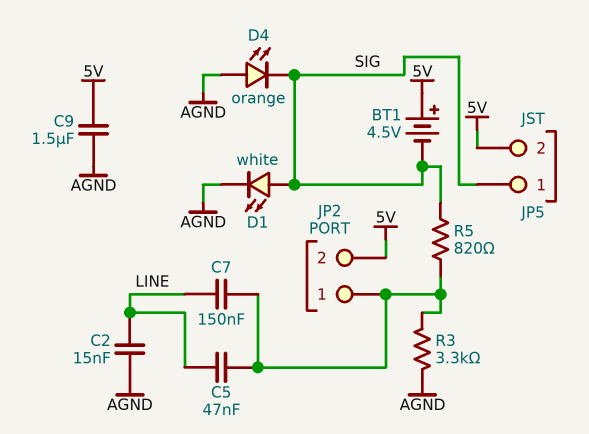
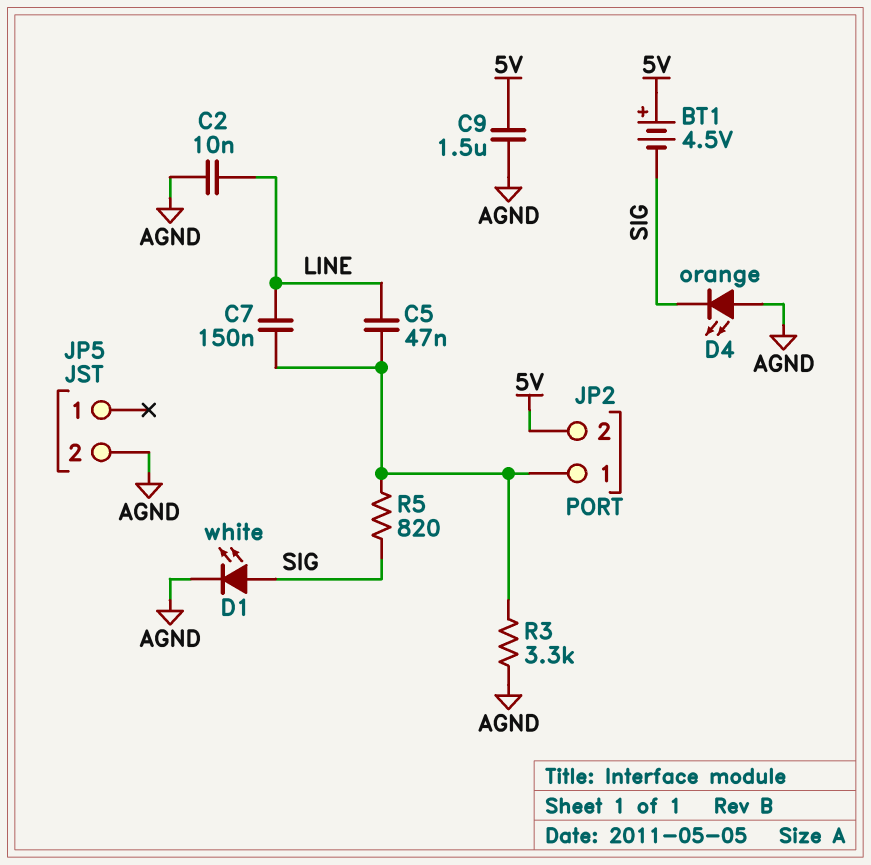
C2: 15nF (AGND, LINE) -> 10nF (AGND, LINE)
JP5 pin 1: SIG -> none
JP5 pin 2: 5V -> AGND

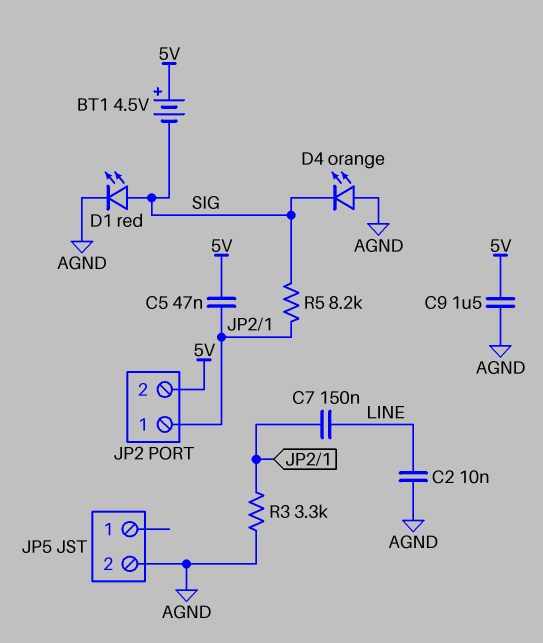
C5: 47nF (JP2/1, LINE) -> 47nF (5V, JP2/1)
D1: LED white (A SIG, K AGND) -> LED red (A SIG, K AGND)
R5: 820 (JP2/1, SIG) -> 8.2k (JP2/1, SIG)

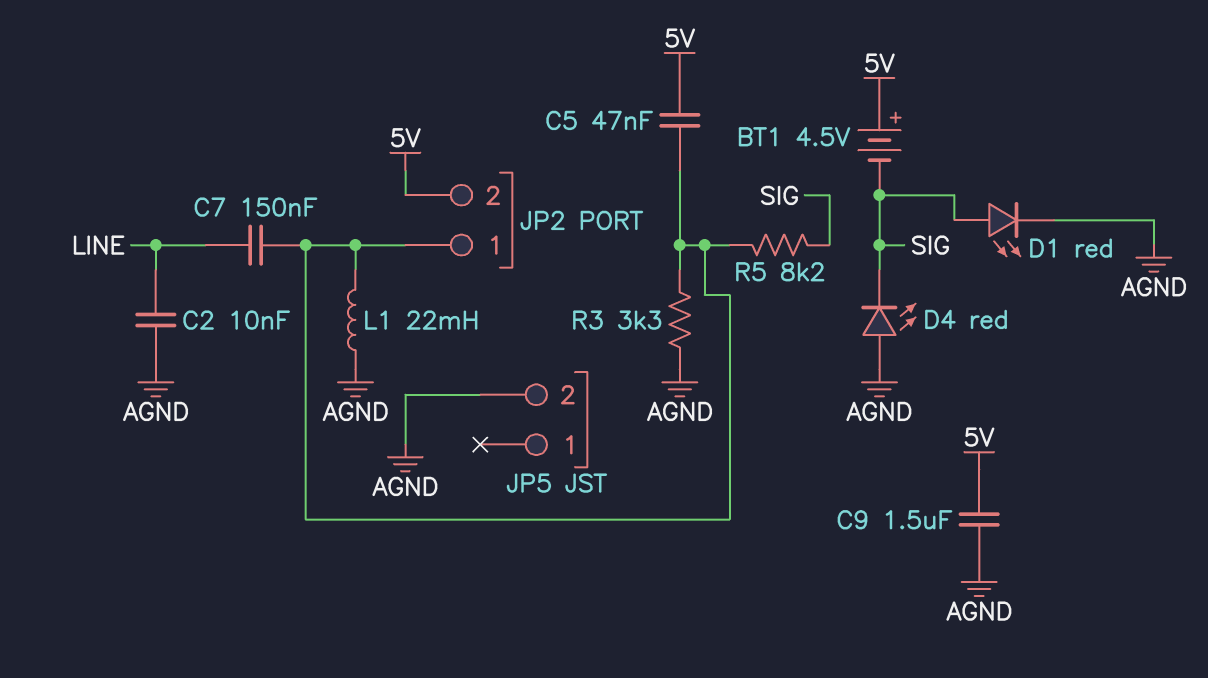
D4: LED orange (A AGND, K SIG) -> LED red (A AGND, K SIG)
L1: none -> 22mH (AGND, JP2/1)

